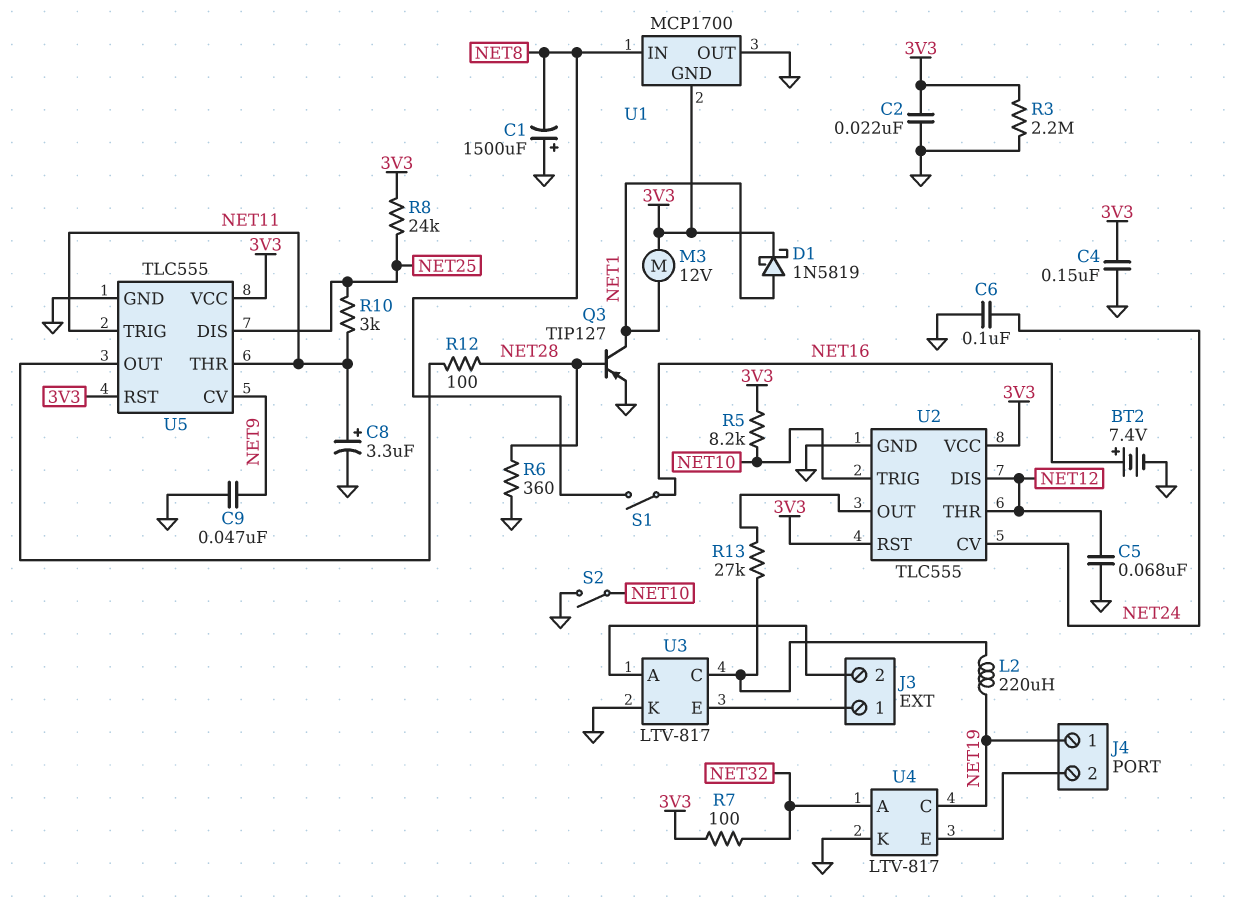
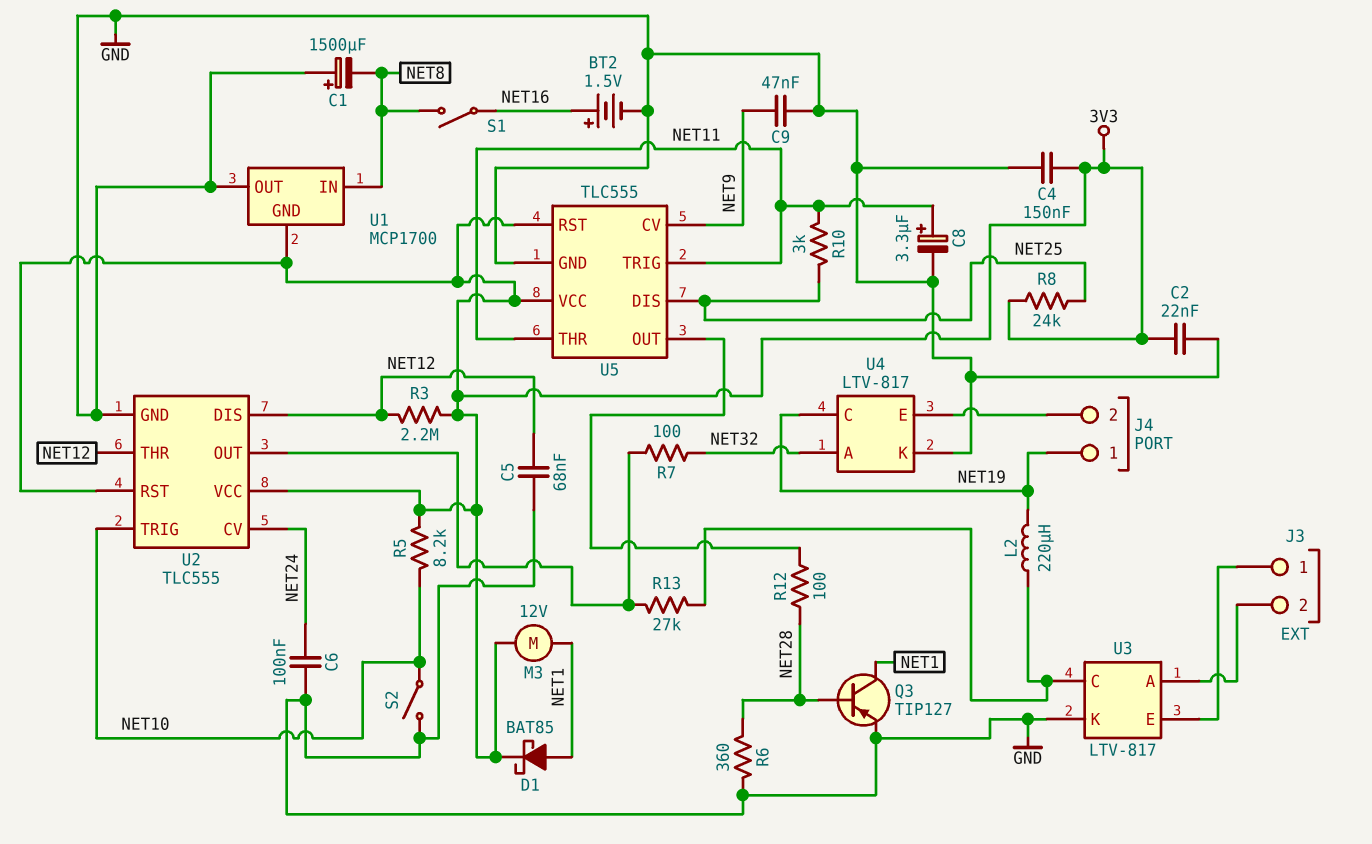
BT2: 7.4V (plus NET16, minus GND) -> 1.5V (plus NET16, minus GND)
D1: schottky 1N5819 (A NET1, K 3V3) -> schottky BAT85 (A NET1, K 3V3)
R3: 2.2M (3V3, GND) -> 2.2M (3V3, NET12)
R7: 100 (3V3, NET32) -> 100 (NET32, U2/OUT)

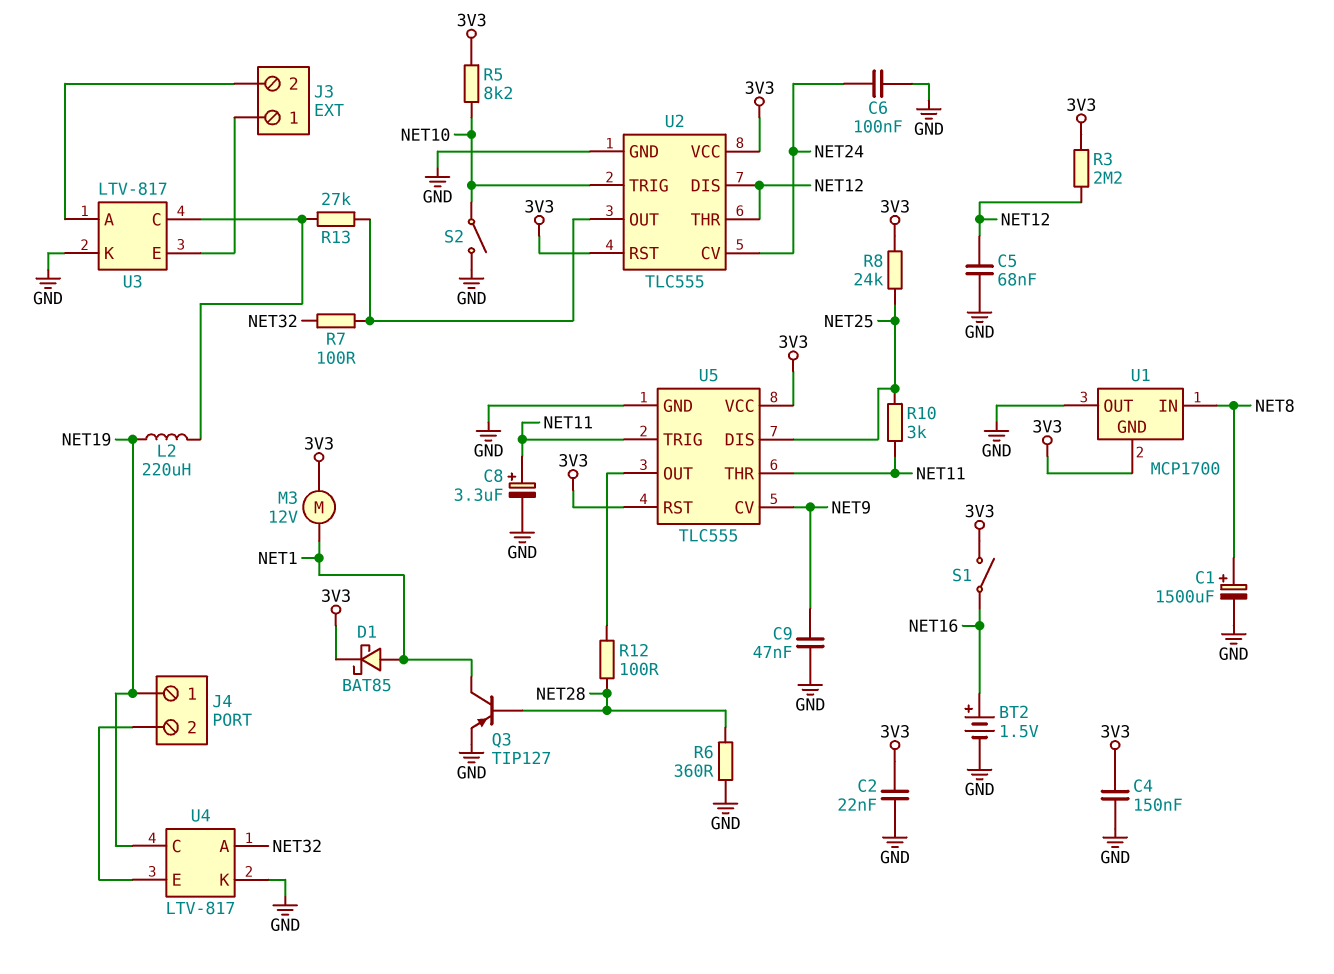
C1: 1500uF (plus GND, minus NET8) -> 1500uF (plus NET8, minus GND)
S1: switch (NET8, NET16) -> switch (3V3, NET16)

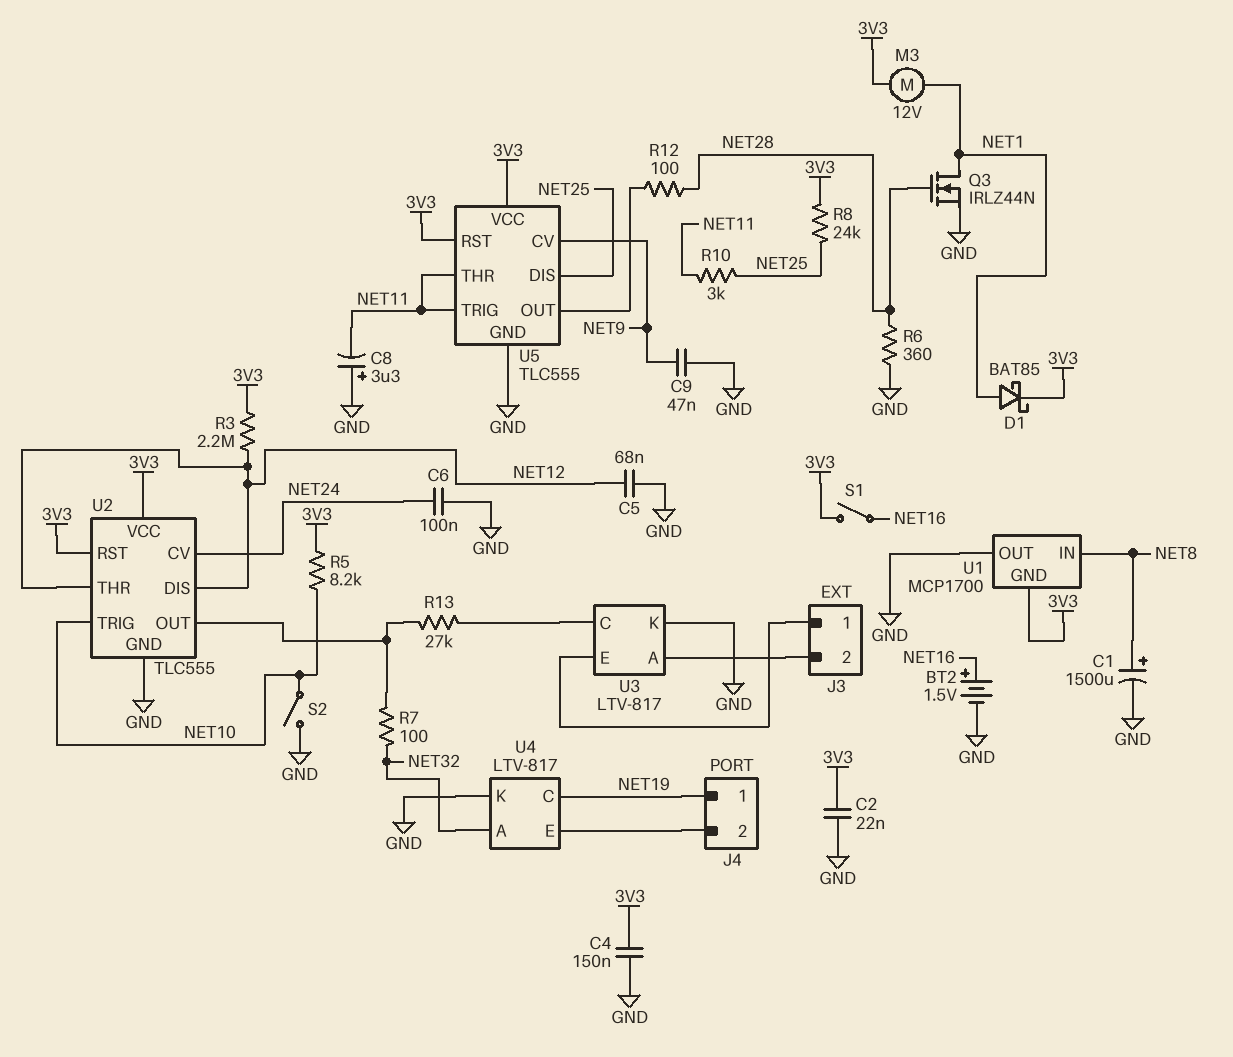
C8: 3.3uF (plus NET11, minus GND) -> 3.3uF (plus GND, minus NET11)
L2: 220uH (NET19, U3/C) -> none
Q3: PNP TIP127 (B NET28, C NET1, E GND) -> NMOS IRLZ44N (G NET28, D NET1, S GND)

